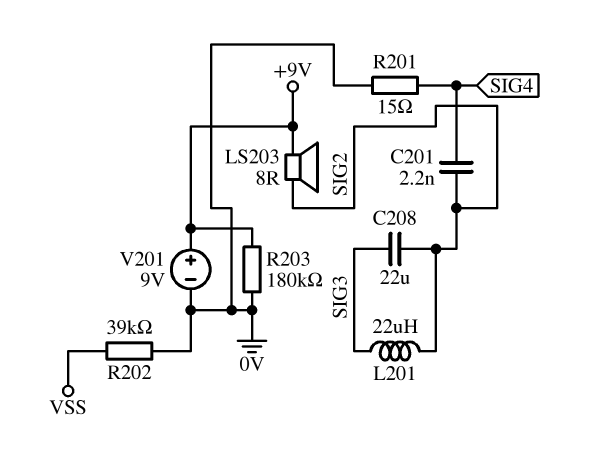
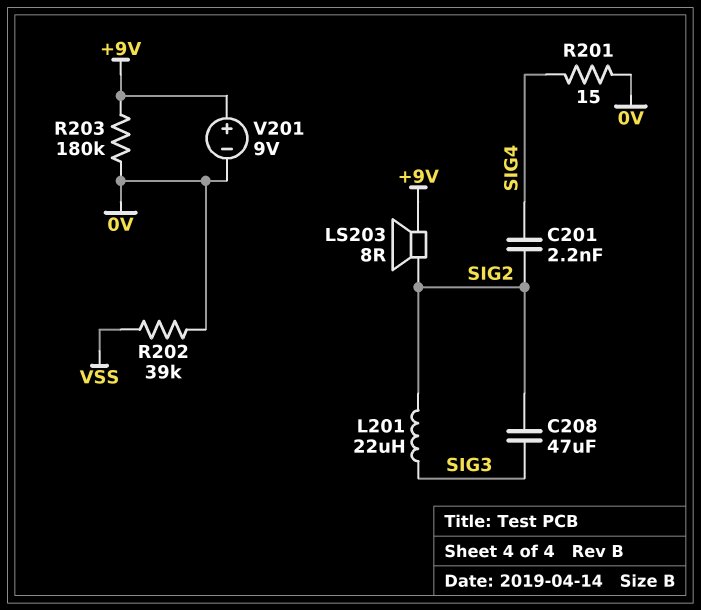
C208: 22uF (SIG2, SIG3) -> 47uF (SIG2, SIG3)

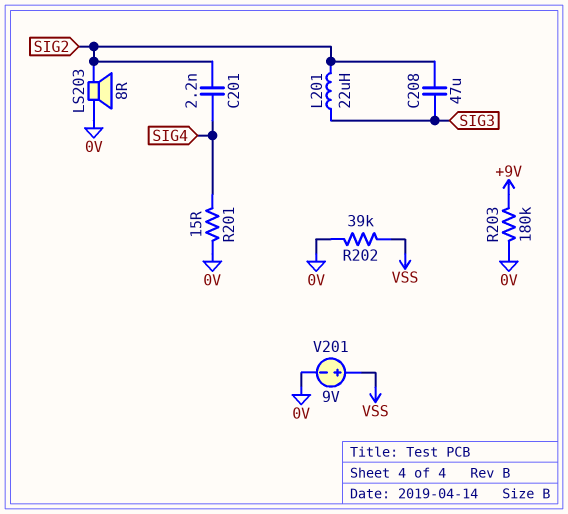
LS203: speaker 8R (+9V, SIG2) -> speaker 8R (0V, SIG2)
V201: 9V (plus +9V, minus 0V) -> 9V (plus VSS, minus 0V)

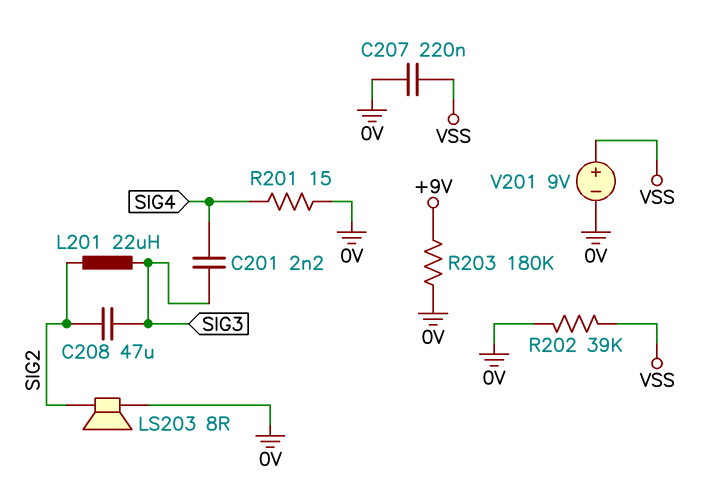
C201: 2.2nF (SIG2, SIG4) -> 2.2nF (SIG3, SIG4)
C207: none -> 220nF (0V, VSS)

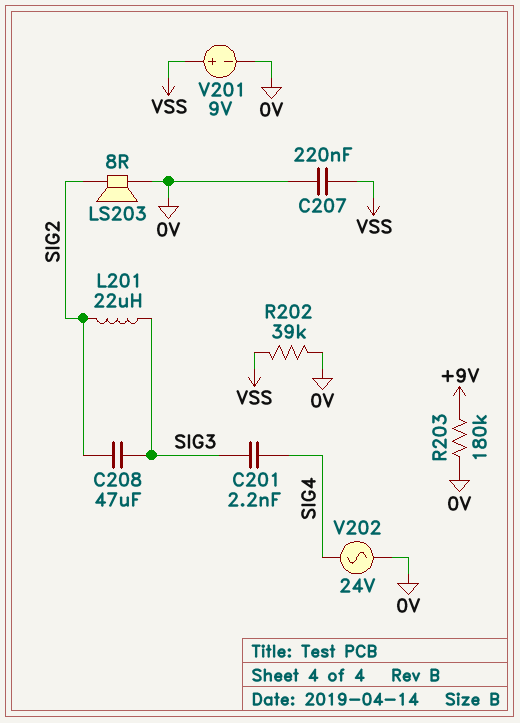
R201: 15 (0V, SIG4) -> none
V202: none -> AC 24V (0V, SIG4)

